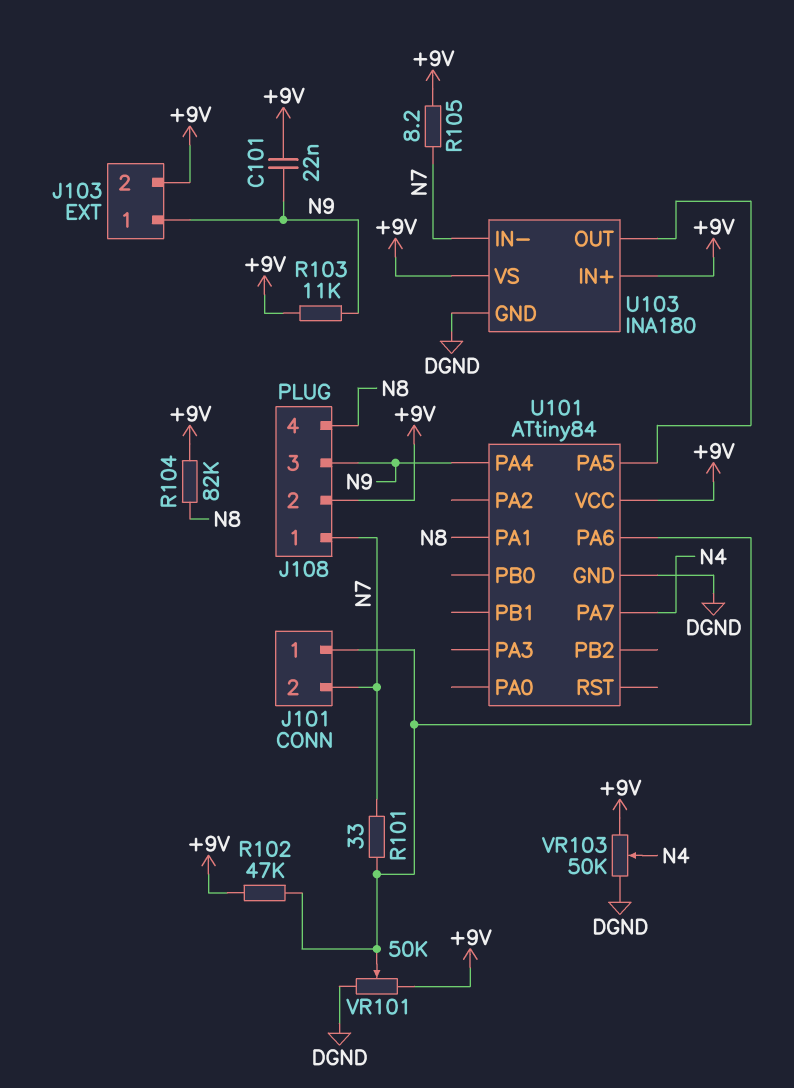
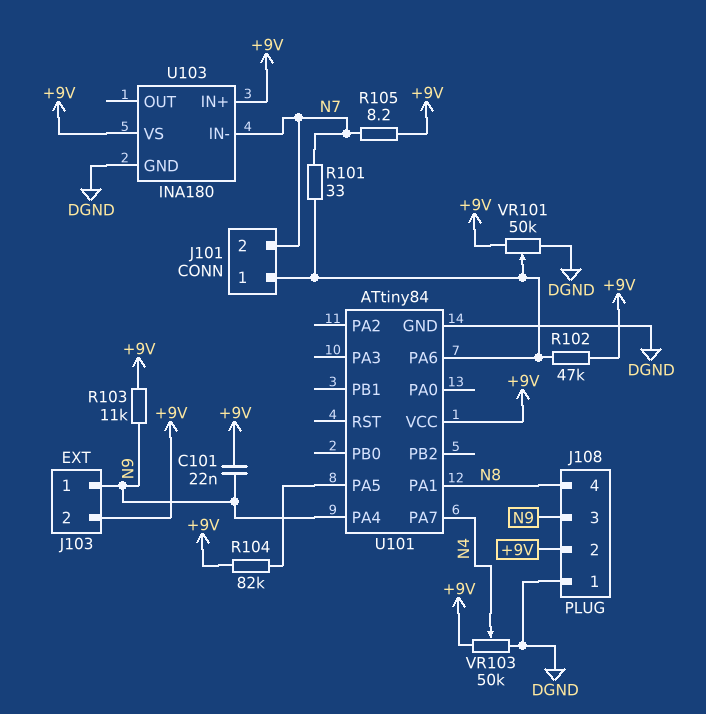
J108 pin 1: N7 -> DGND
R104: 82k (+9V, N8) -> 82k (+9V, U101/PA5)
U103 pin OUT: U101/PA5 -> none

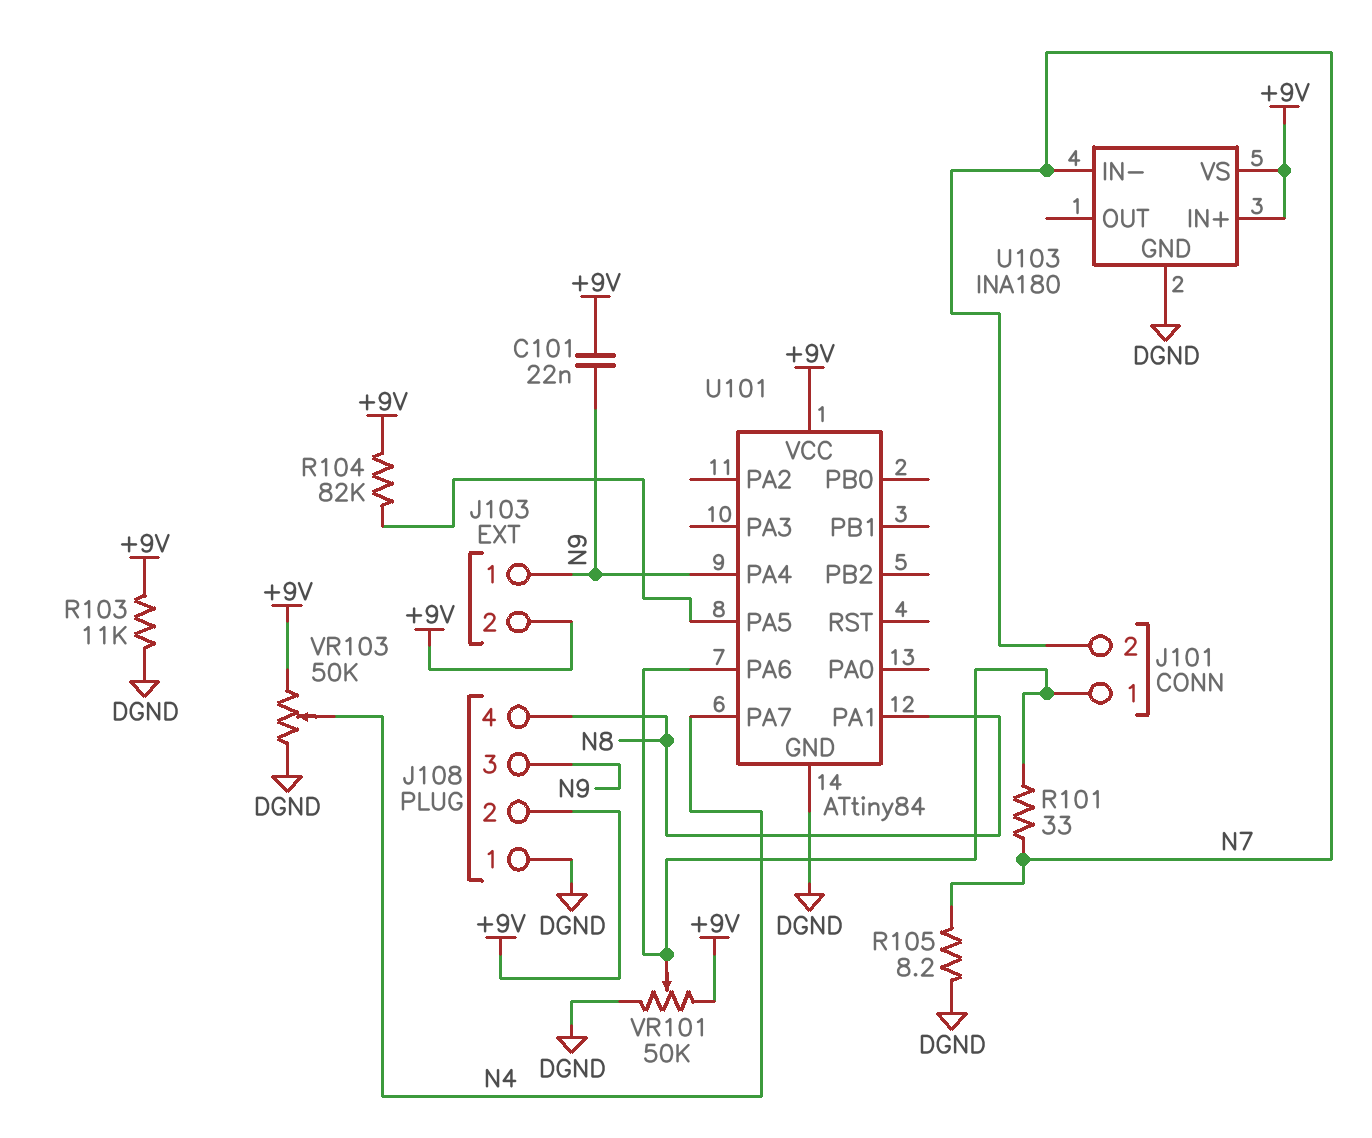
R102: 47k (+9V, J101/1) -> none
R103: 11k (+9V, N9) -> 11k (+9V, DGND)
R105: 8.2 (+9V, N7) -> 8.2 (DGND, N7)

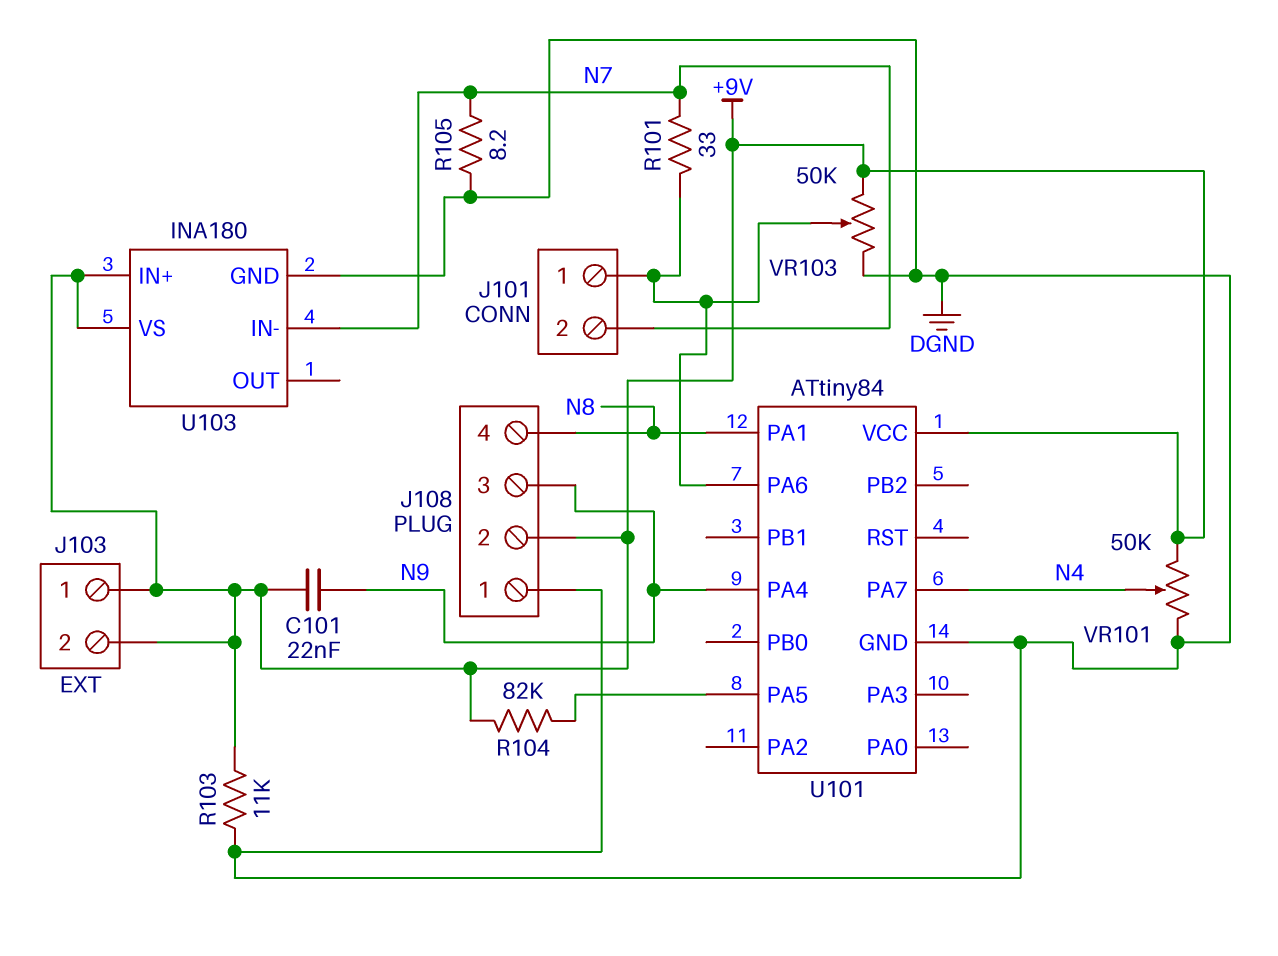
J103 pin 1: N9 -> +9V
VR101: 50k (+9V, DGND, wiper J101/1) -> 50k (+9V, DGND, wiper N4)
VR103: 50k (+9V, DGND, wiper N4) -> 50k (+9V, DGND, wiper J101/1)

